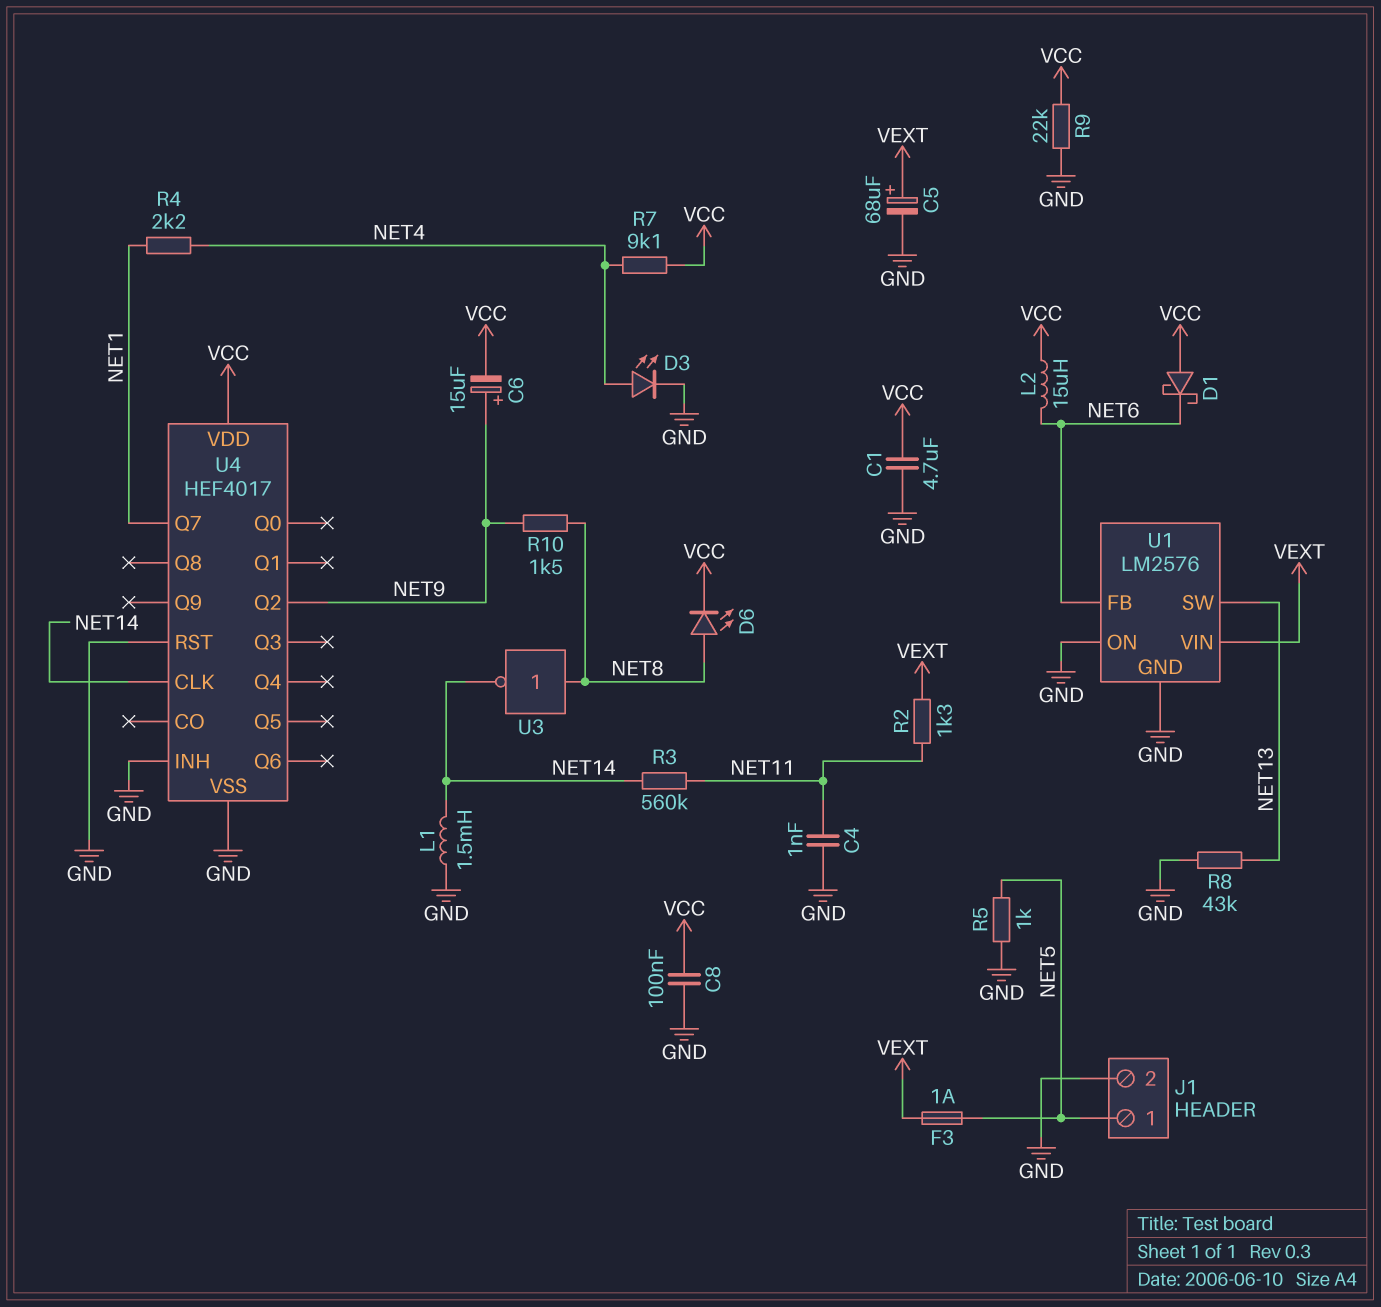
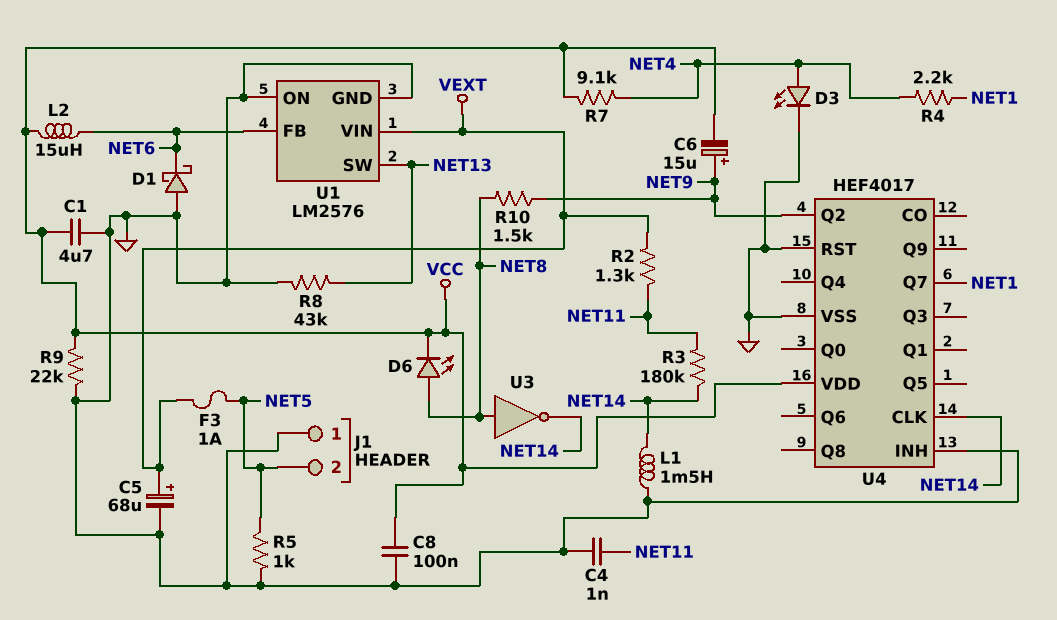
D1: schottky (A VCC, K NET6) -> schottky (A GND, K NET6)
J1 pin 1: NET5 -> GND
J1 pin 2: GND -> NET5
R3: 560k (NET11, NET14) -> 180k (NET11, NET14)

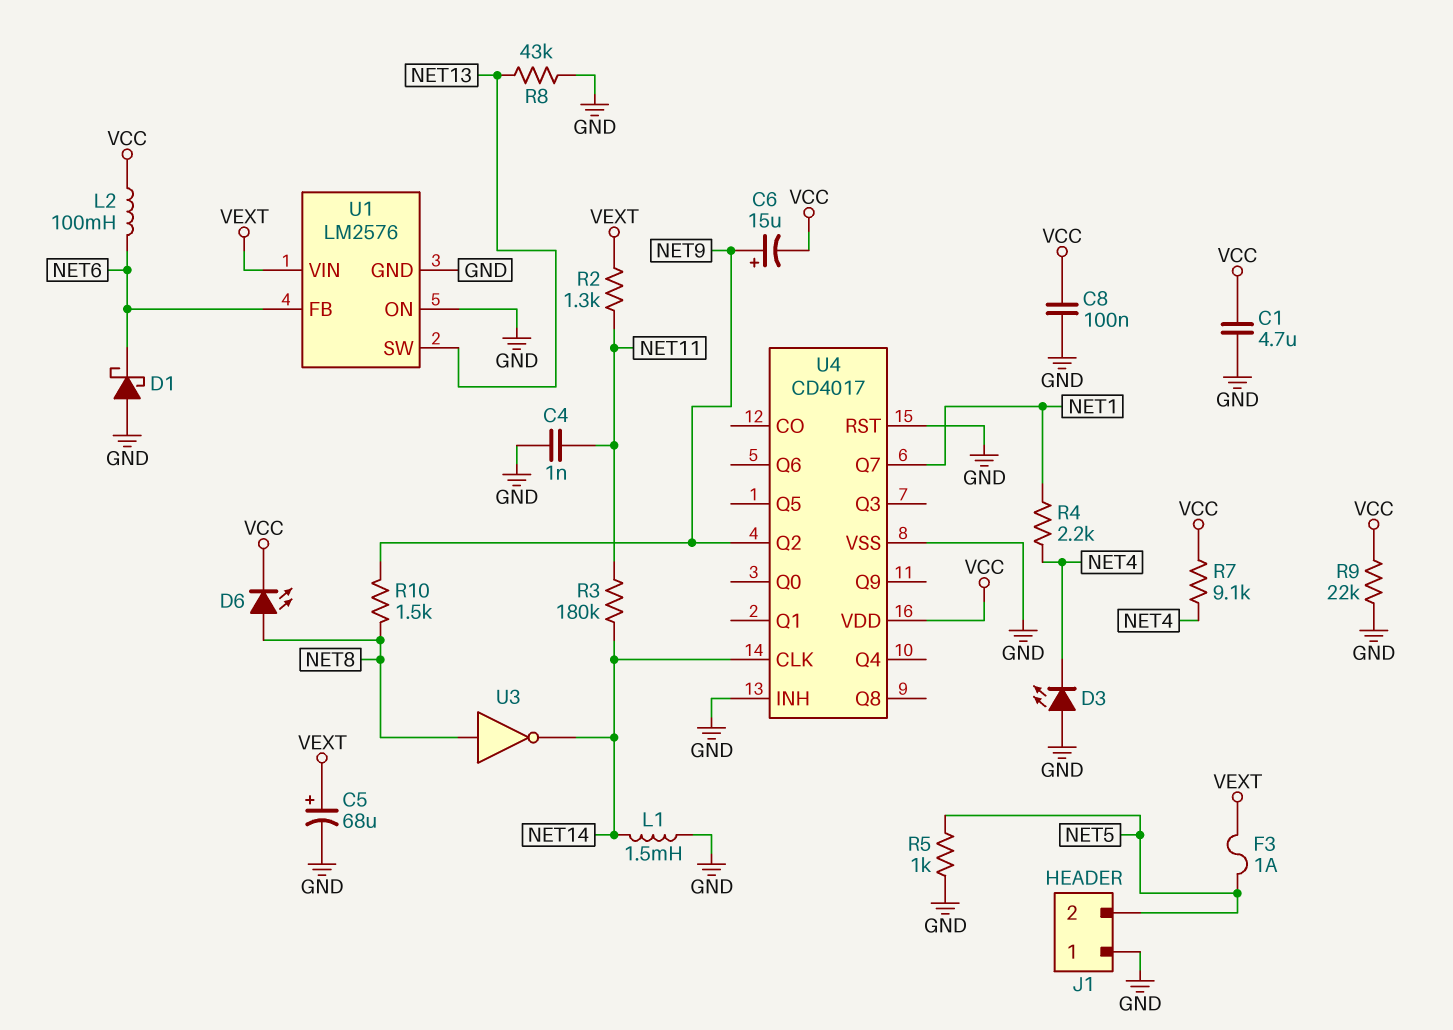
D3: LED (A NET4, K GND) -> LED (A GND, K NET4)
L2: 15uH (NET6, VCC) -> 100mH (NET6, VCC)
U4: HEF4017 -> CD4017

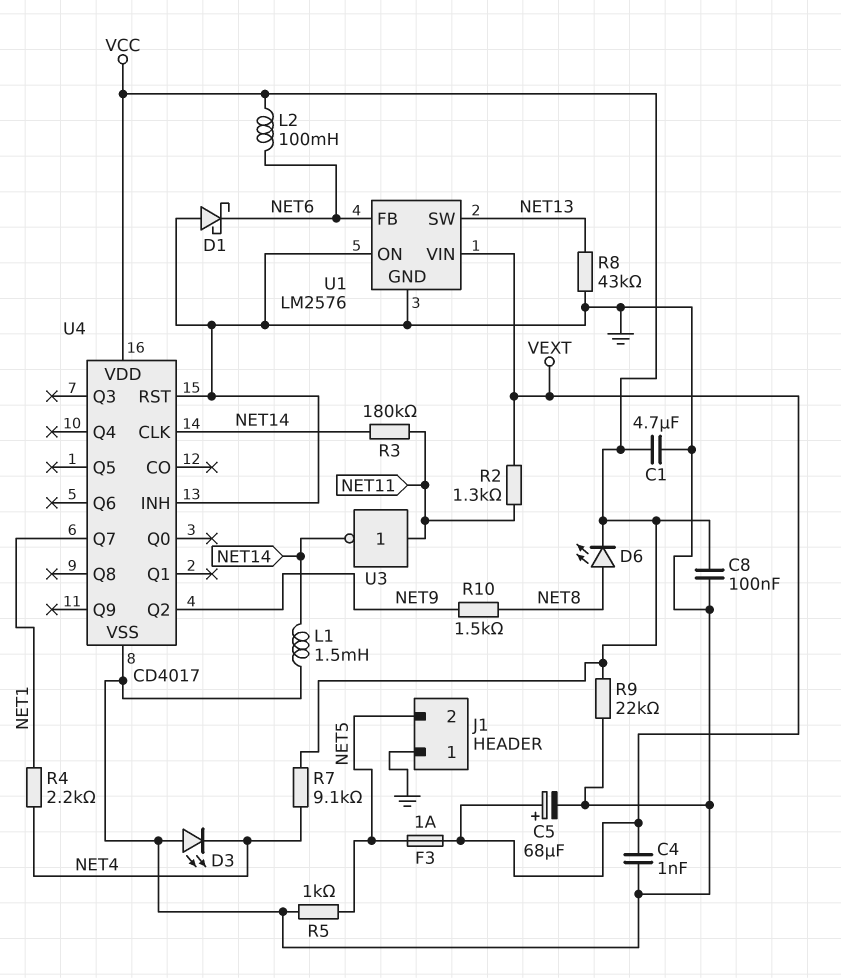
C4: 1nF (GND, NET11) -> 1nF (GND, VEXT)
C6: 15uF (plus NET9, minus VCC) -> none
U3: NOT (in NET8, out NET14) -> NOT (in NET11, out NET14)

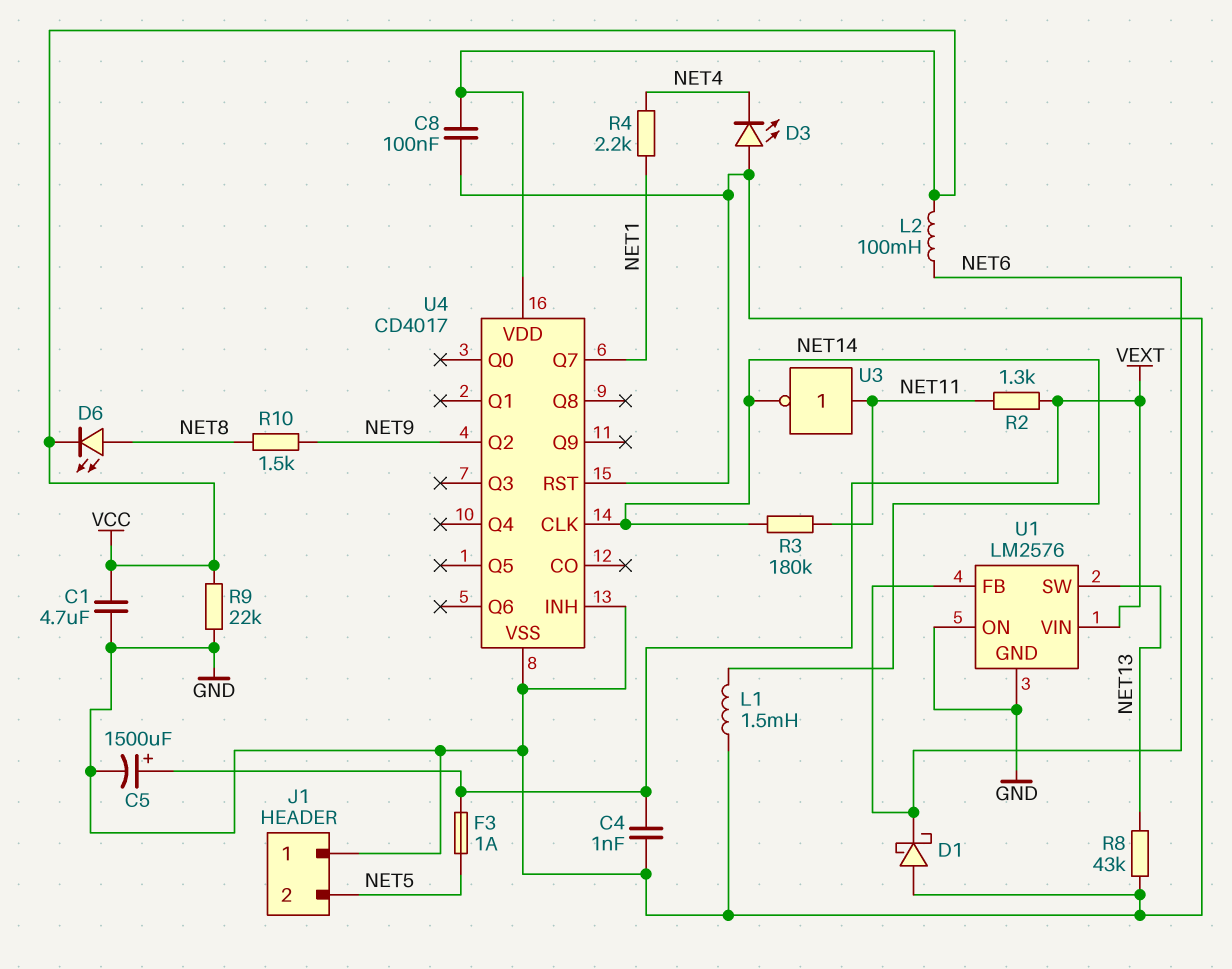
C5: 68uF (plus VEXT, minus GND) -> 1500uF (plus VEXT, minus GND)
R5: 1k (GND, NET5) -> none
R7: 9.1k (NET4, VCC) -> none

